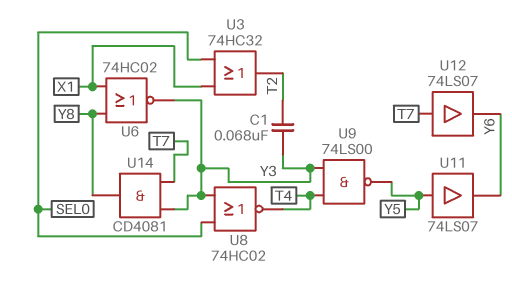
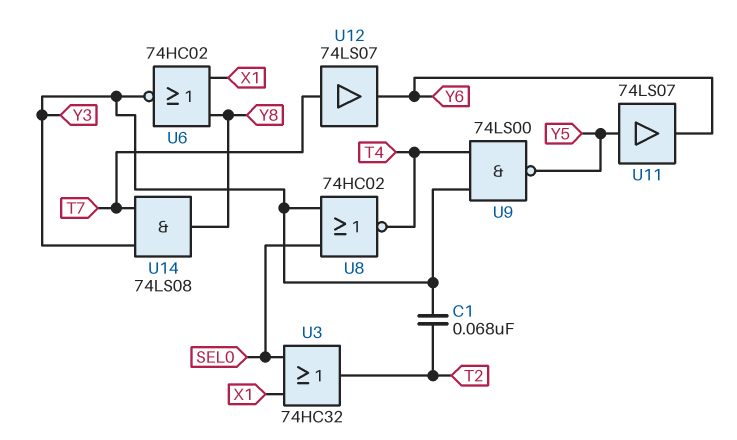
U14: AND CD4081 (in T7, in Y3, out Y8) -> AND 74LS08 (in T7, in Y3, out Y8)

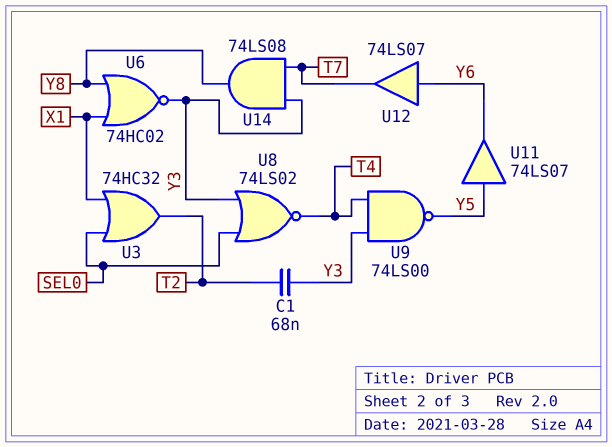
U8: NOR 74HC02 (in SEL0, in Y3, out T4) -> NOR 74LS02 (in SEL0, in Y3, out T4)
U12: buffer 74LS07 (in T7, out Y6) -> buffer 74LS07 (in Y6, out T7)

